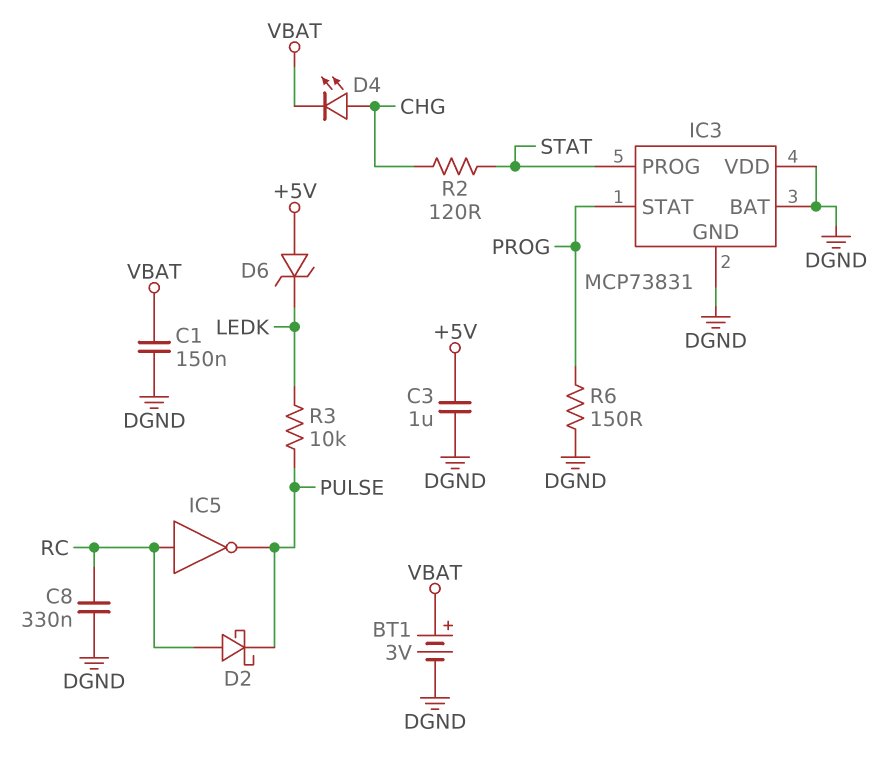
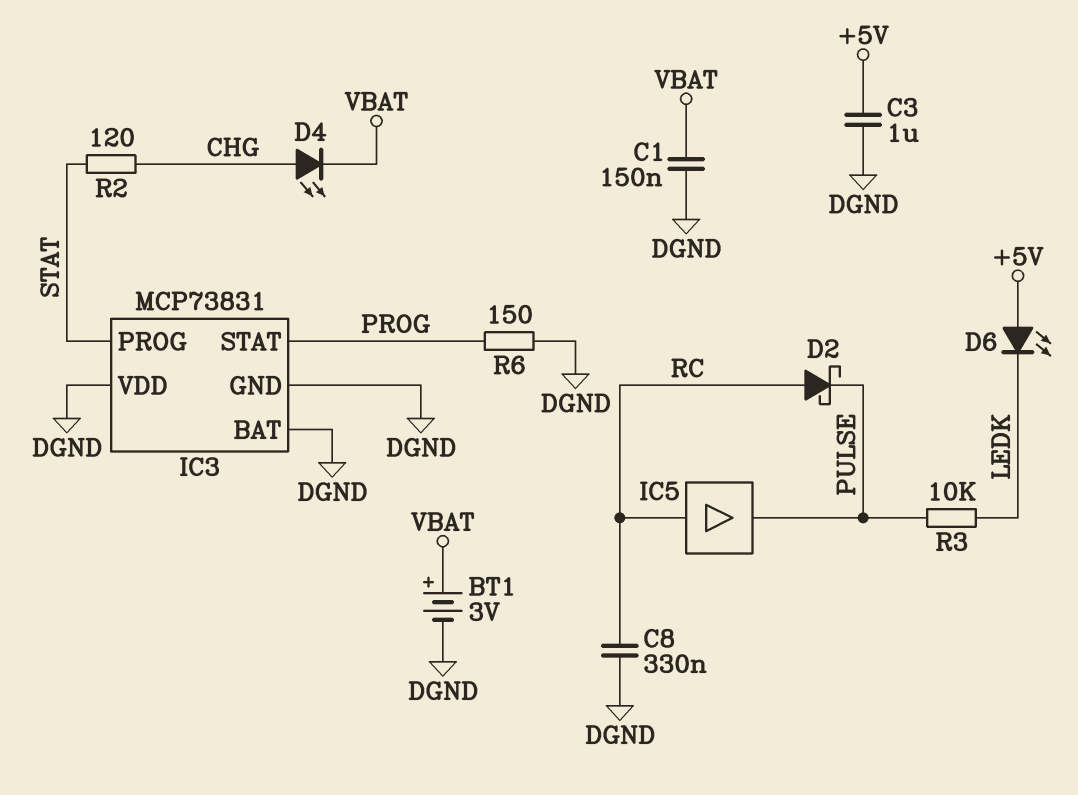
D6: zener (A +5V, K LEDK) -> LED (A +5V, K LEDK)
IC5: NOT (in RC, out PULSE) -> buffer (in RC, out PULSE)

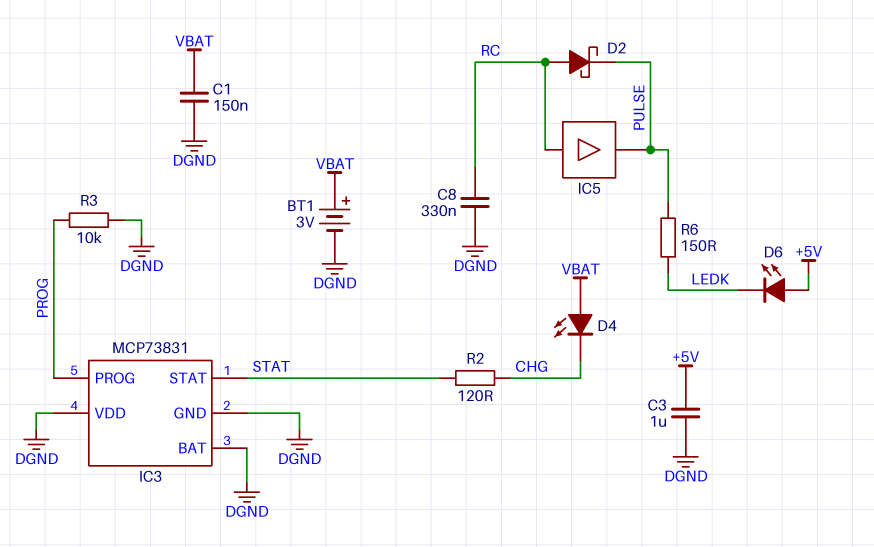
D4: LED (A CHG, K VBAT) -> LED (A VBAT, K CHG)
IC3 pin PROG: STAT -> PROG
IC3 pin STAT: PROG -> STAT
R3: 10k (LEDK, PULSE) -> 10k (DGND, PROG)
R6: 150 (DGND, PROG) -> 150 (LEDK, PULSE)

